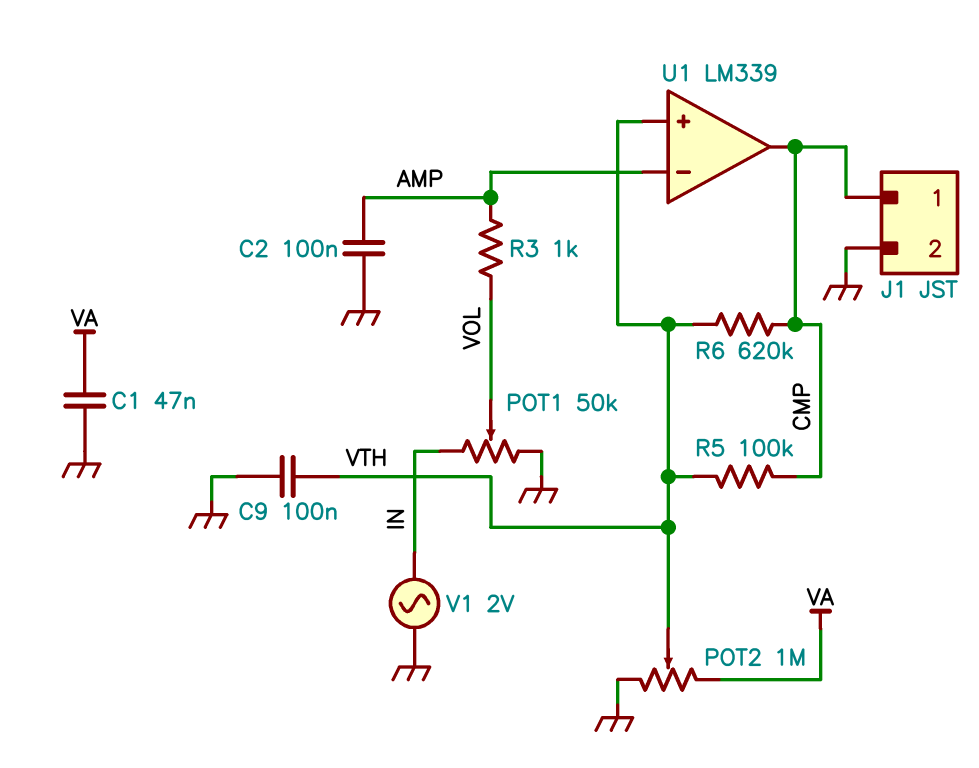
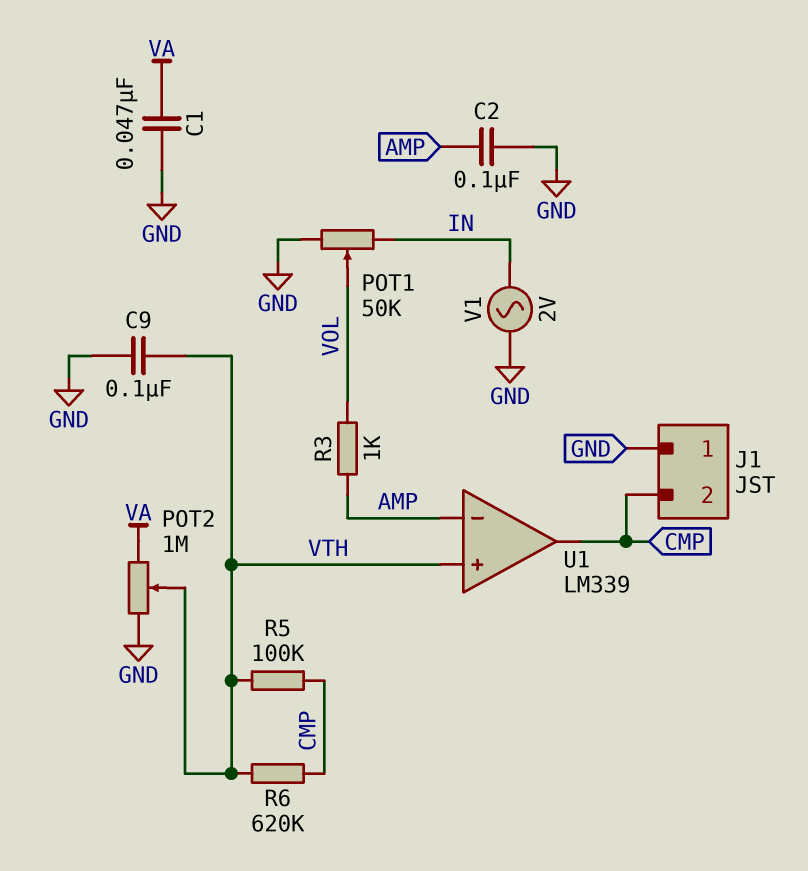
J1 pin 1: CMP -> GND
J1 pin 2: GND -> CMP

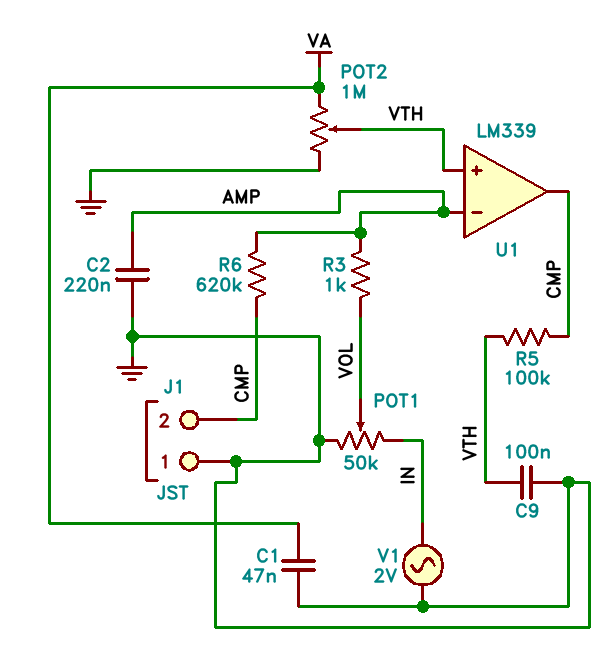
C2: 100nF (AMP, GND) -> 220nF (AMP, GND)
R6: 620k (CMP, VTH) -> 620k (AMP, CMP)

